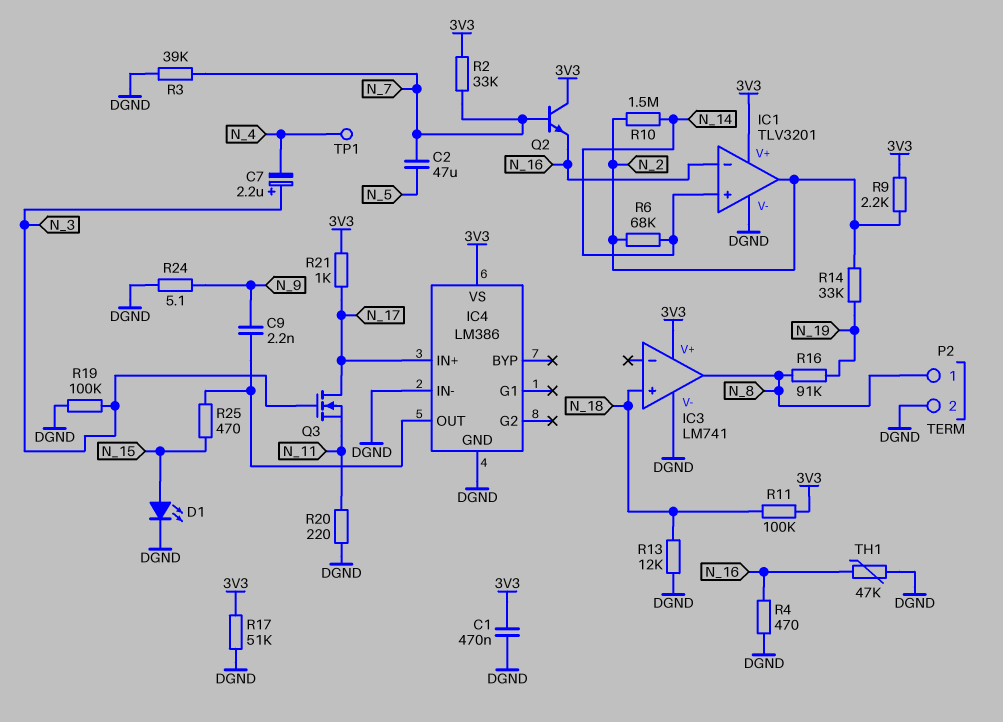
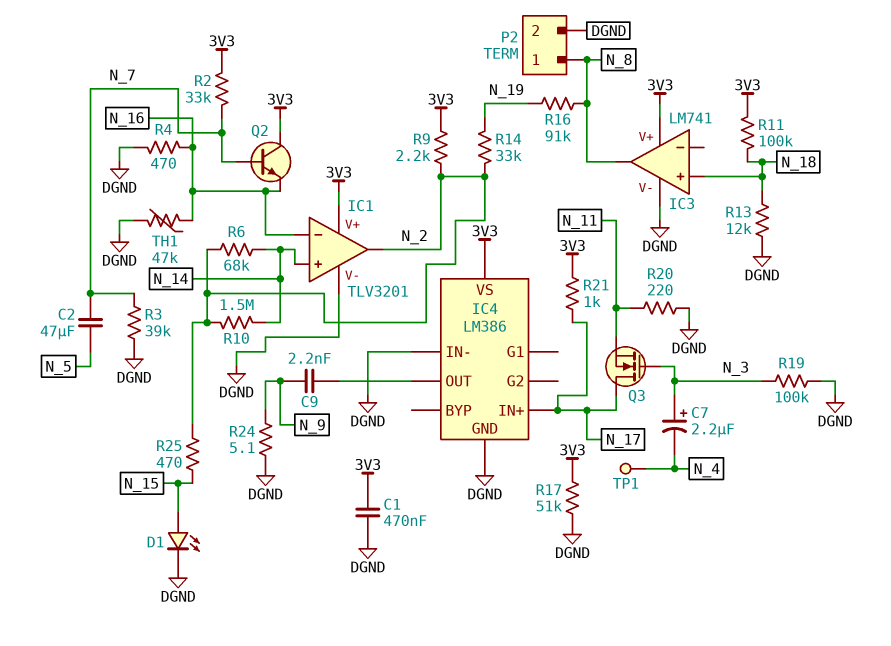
R25: 470 (IC4/OUT, N_15) -> 470 (N_2, N_15)

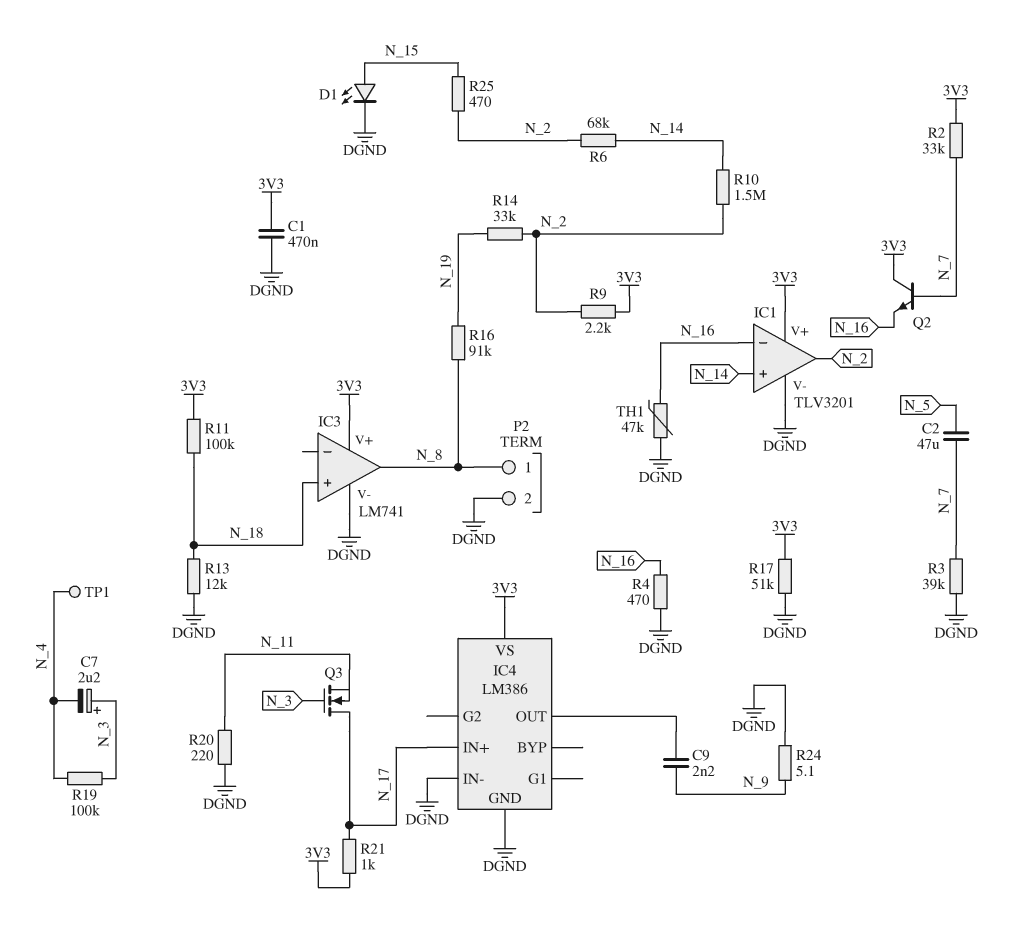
R19: 100k (DGND, N_3) -> 100k (N_3, N_4)

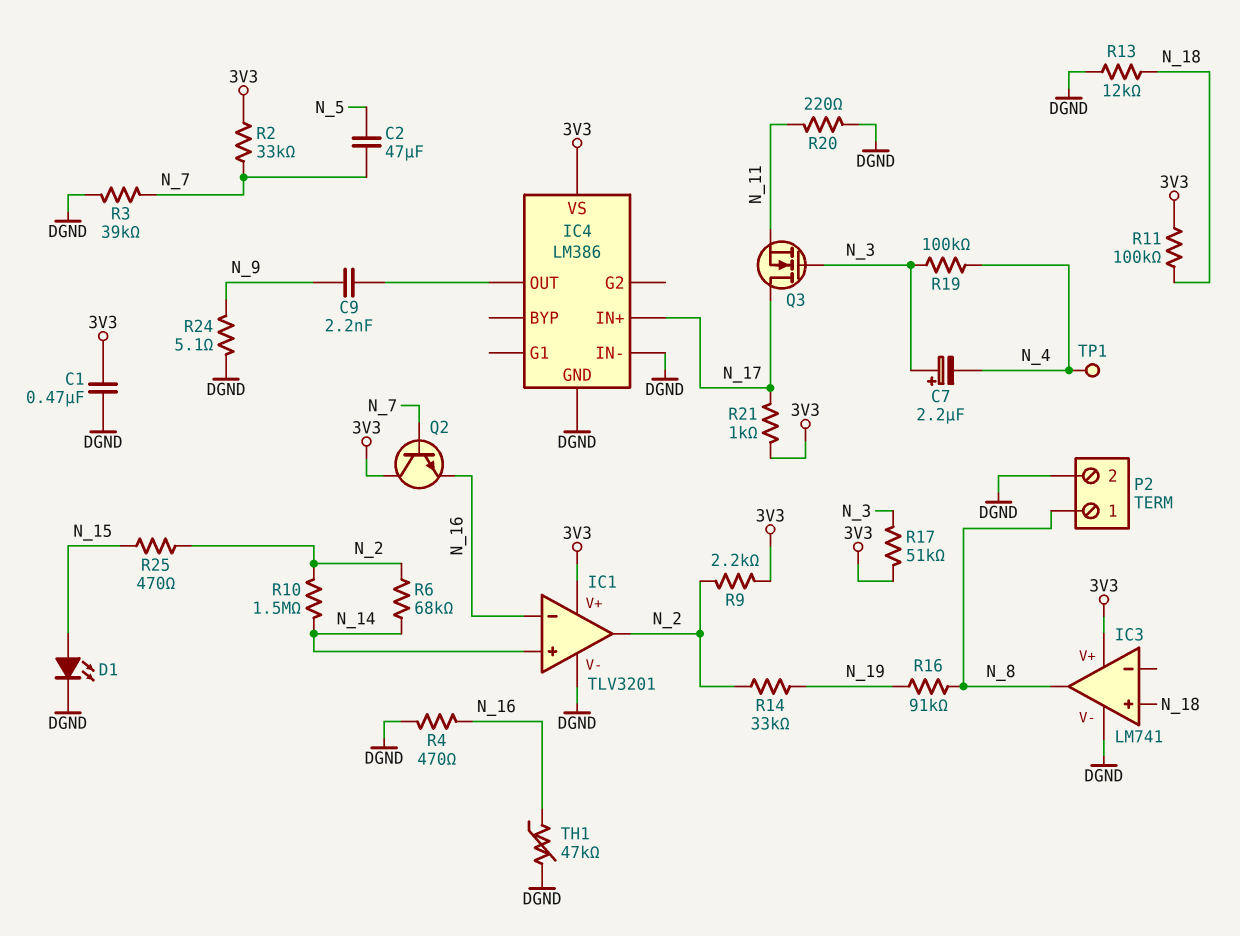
R17: 51k (3V3, DGND) -> 51k (3V3, N_3)

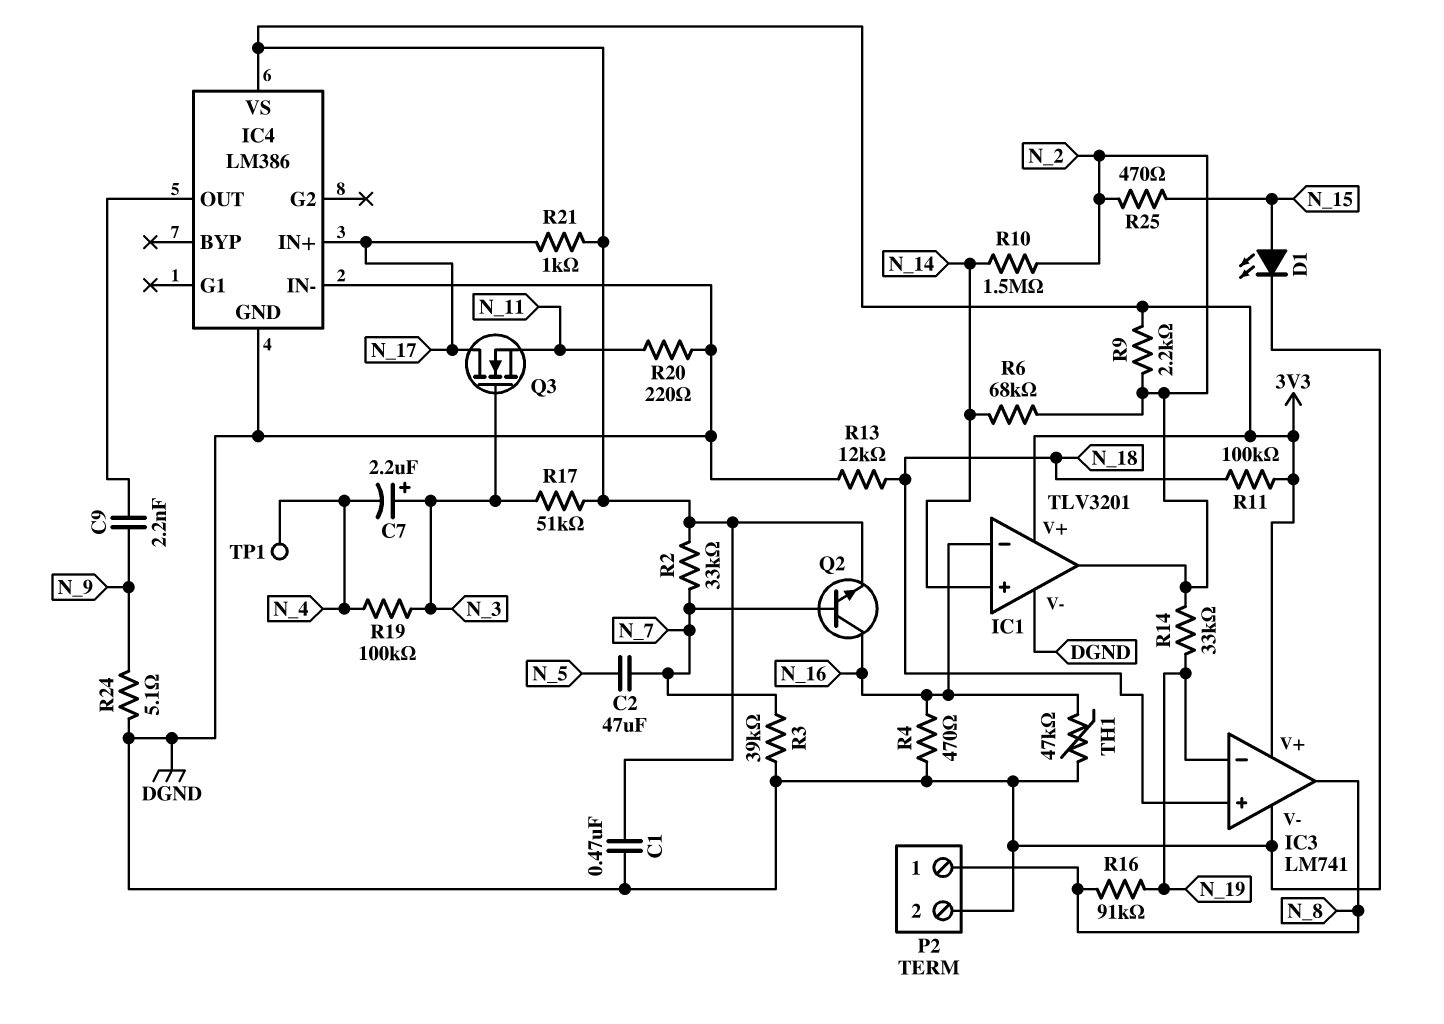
IC3 pin in-: none -> N_19
Q2: NPN (B N_7, C 3V3, E N_16) -> NPN (B N_7, C N_16, E 3V3)

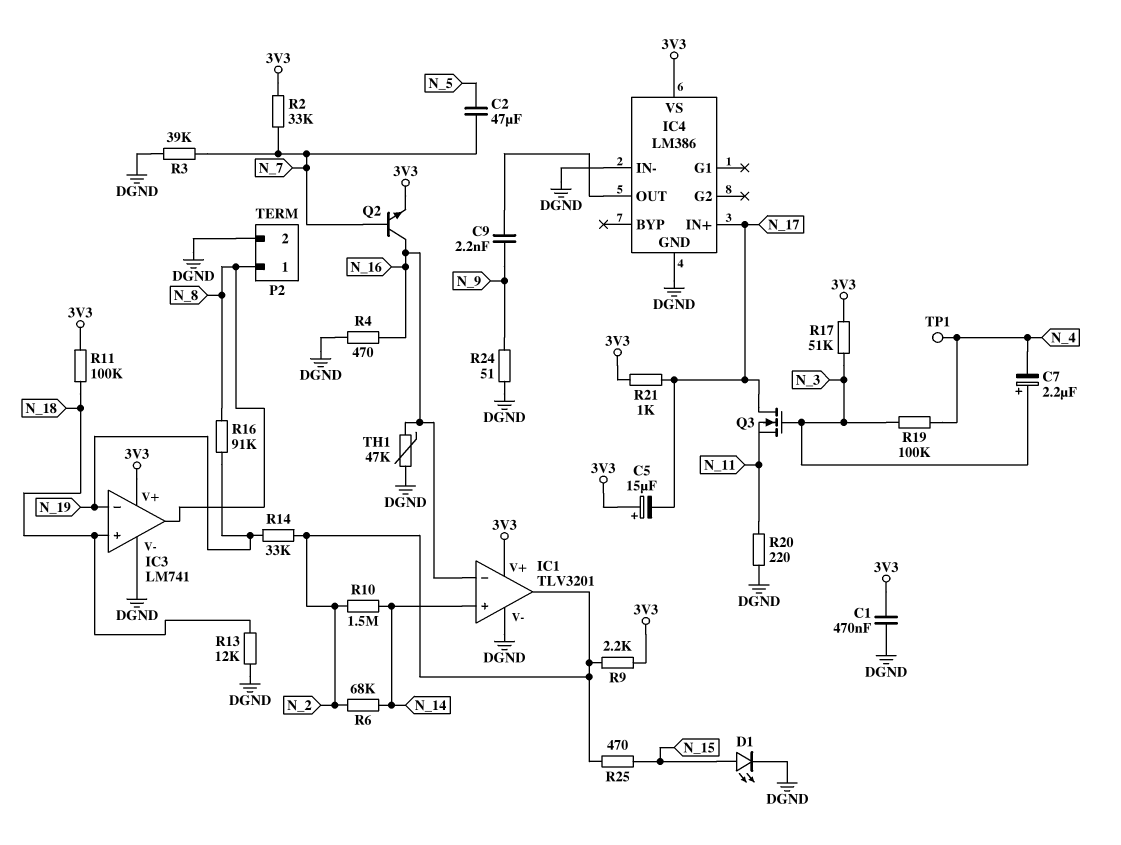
C5: none -> 15uF (plus 3V3, minus N_17)
R24: 5.1 (DGND, N_9) -> 51 (DGND, N_9)

